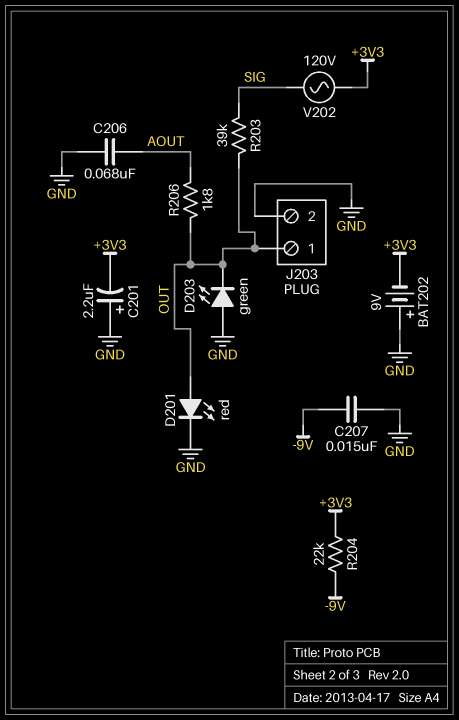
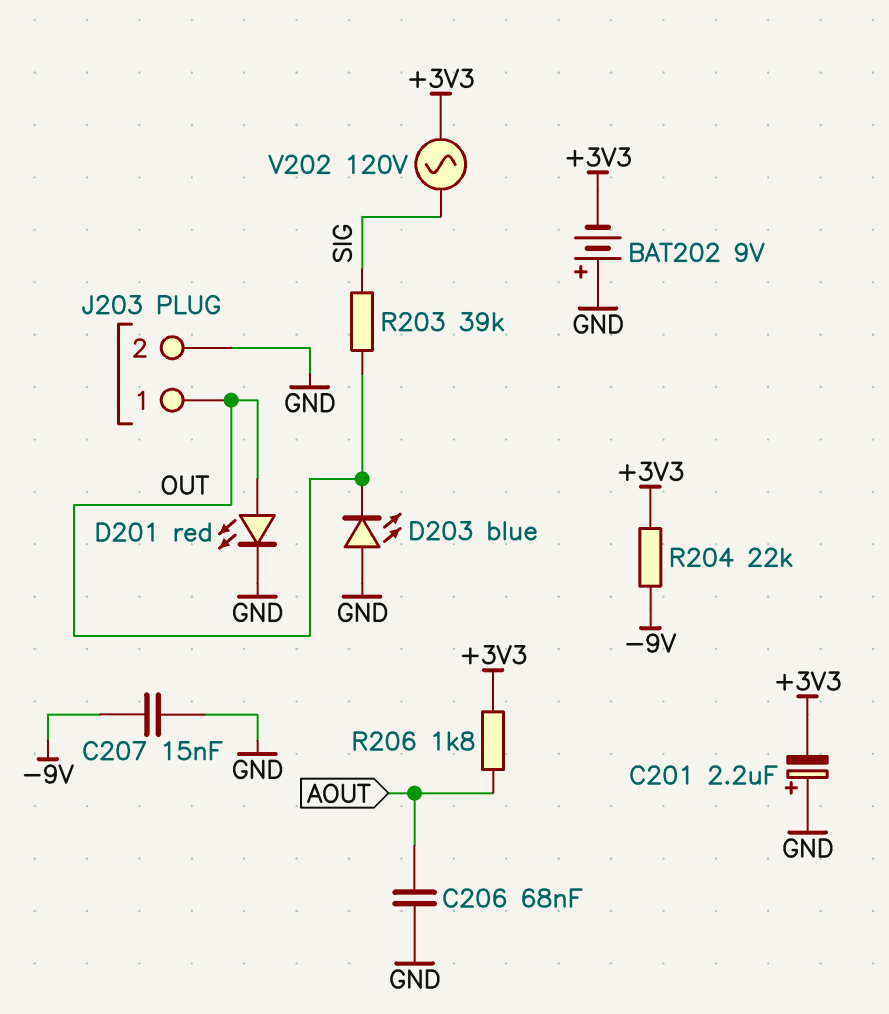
D203: LED green (A GND, K OUT) -> LED blue (A GND, K OUT)
R206: 1.8k (AOUT, OUT) -> 1.8k (+3V3, AOUT)

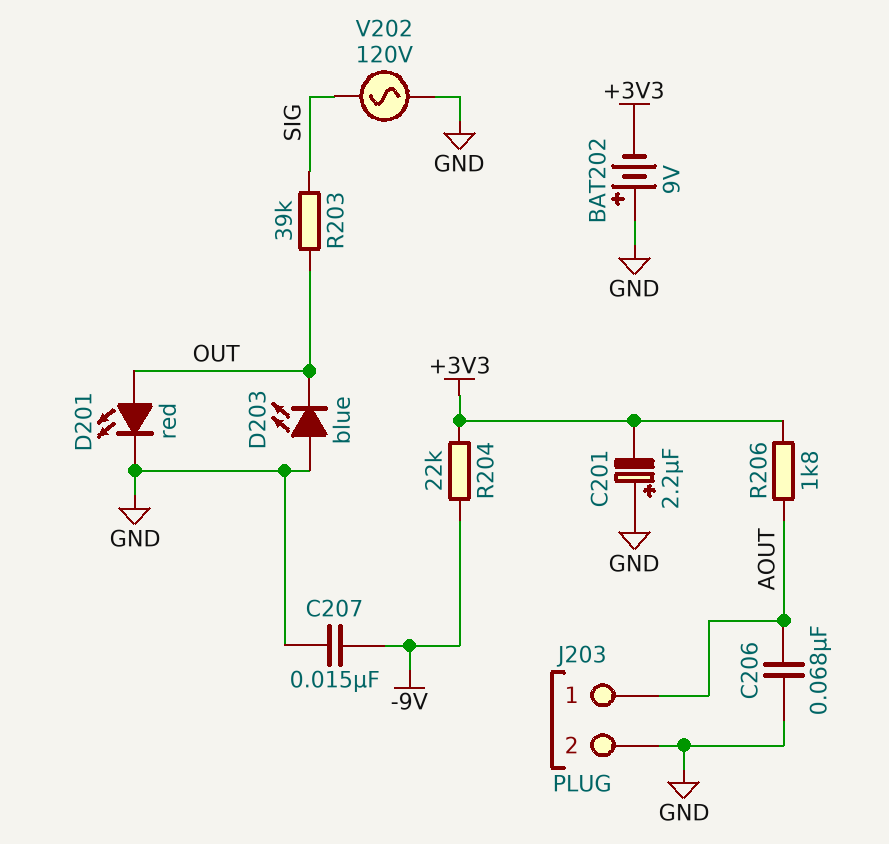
J203 pin 1: OUT -> AOUT
V202: AC 120V (+3V3, SIG) -> AC 120V (GND, SIG)

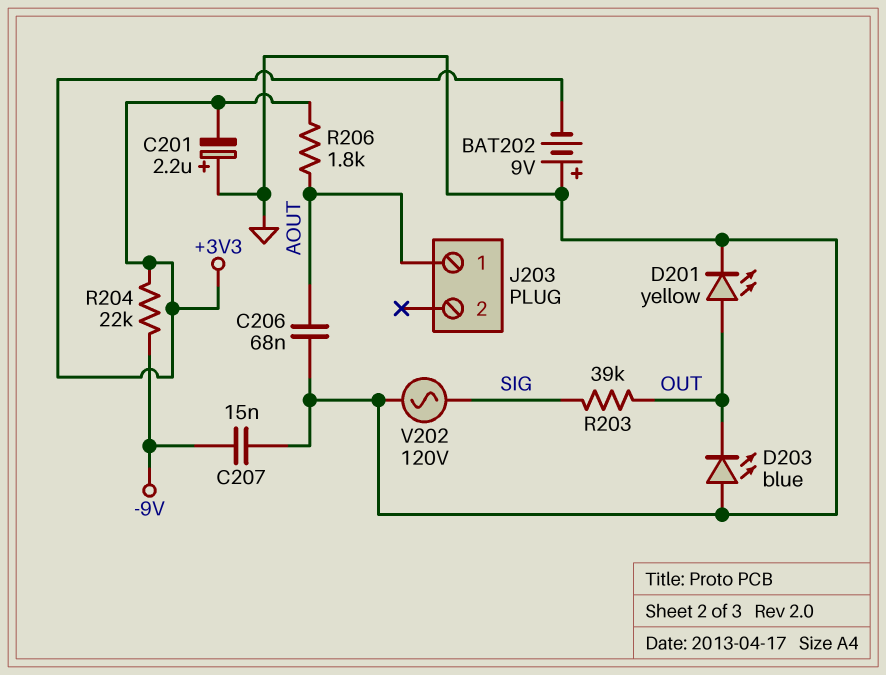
D201: LED red (A OUT, K GND) -> LED yellow (A OUT, K GND)
J203 pin 2: GND -> none

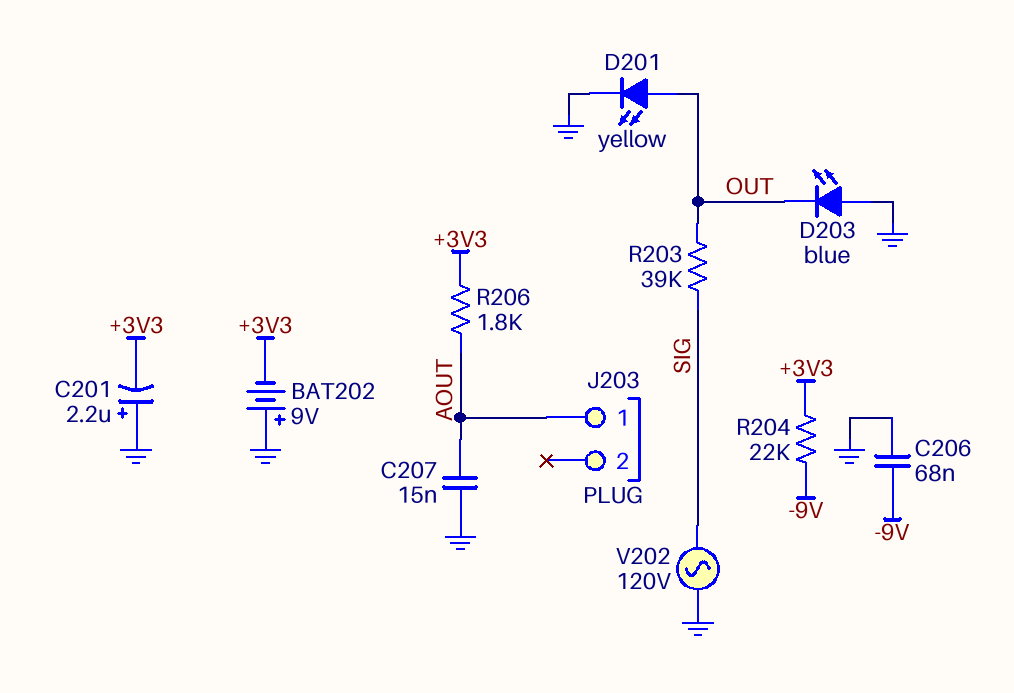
C206: 68nF (AOUT, GND) -> 68nF (-9V, GND)
C207: 15nF (-9V, GND) -> 15nF (AOUT, GND)

